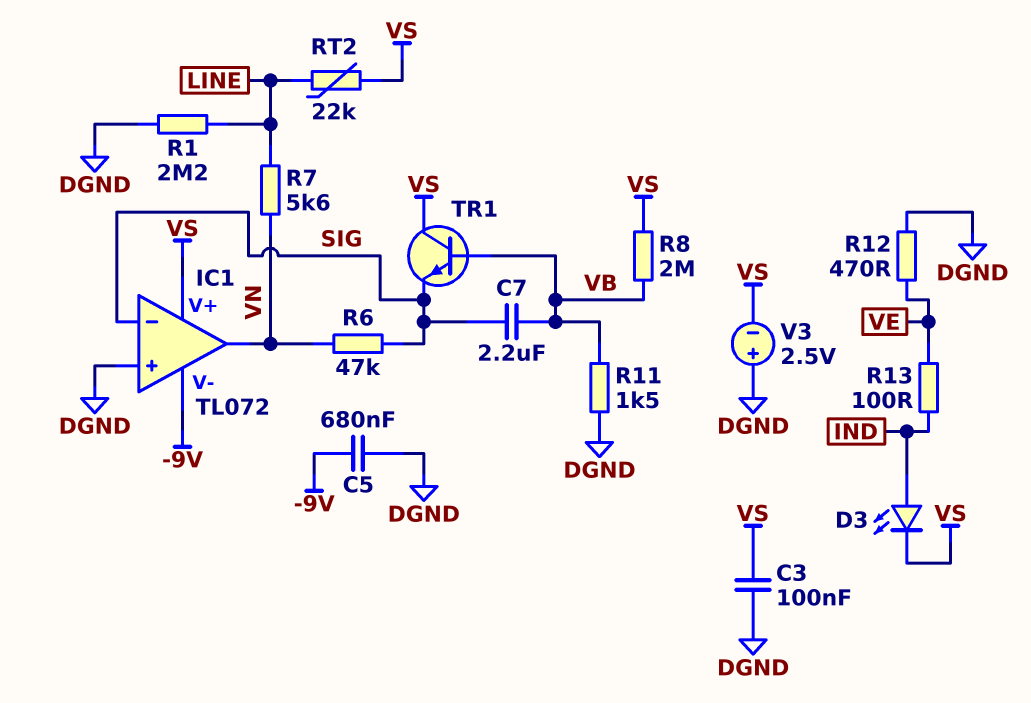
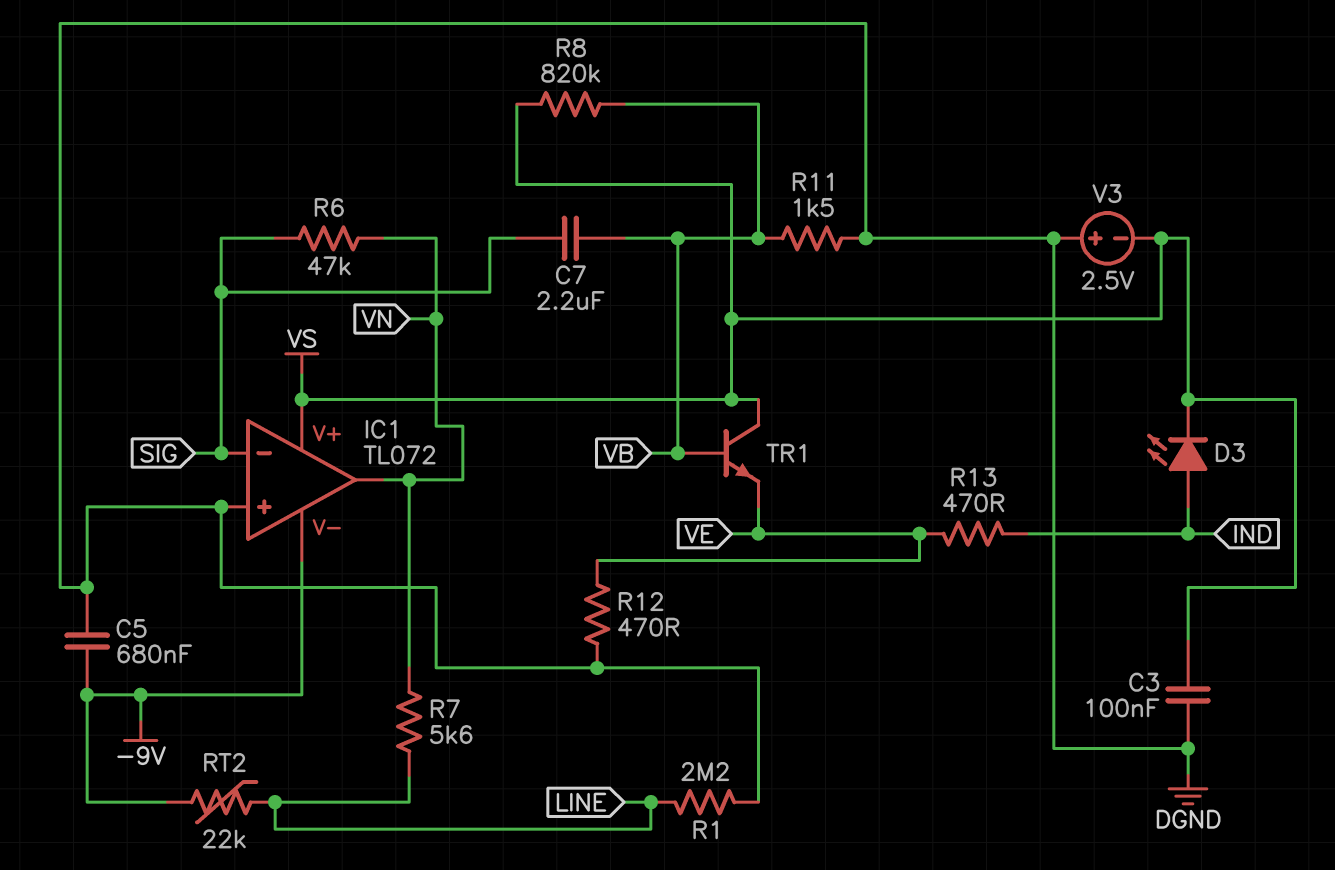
R8: 2M (VB, VS) -> 820k (VB, VS)
R13: 100 (IND, VE) -> 470 (IND, VE)
RT2: 22k (LINE, VS) -> 22k (-9V, LINE)
TR1: NPN (B VB, C VS, E SIG) -> NPN (B VB, C VS, E VE)

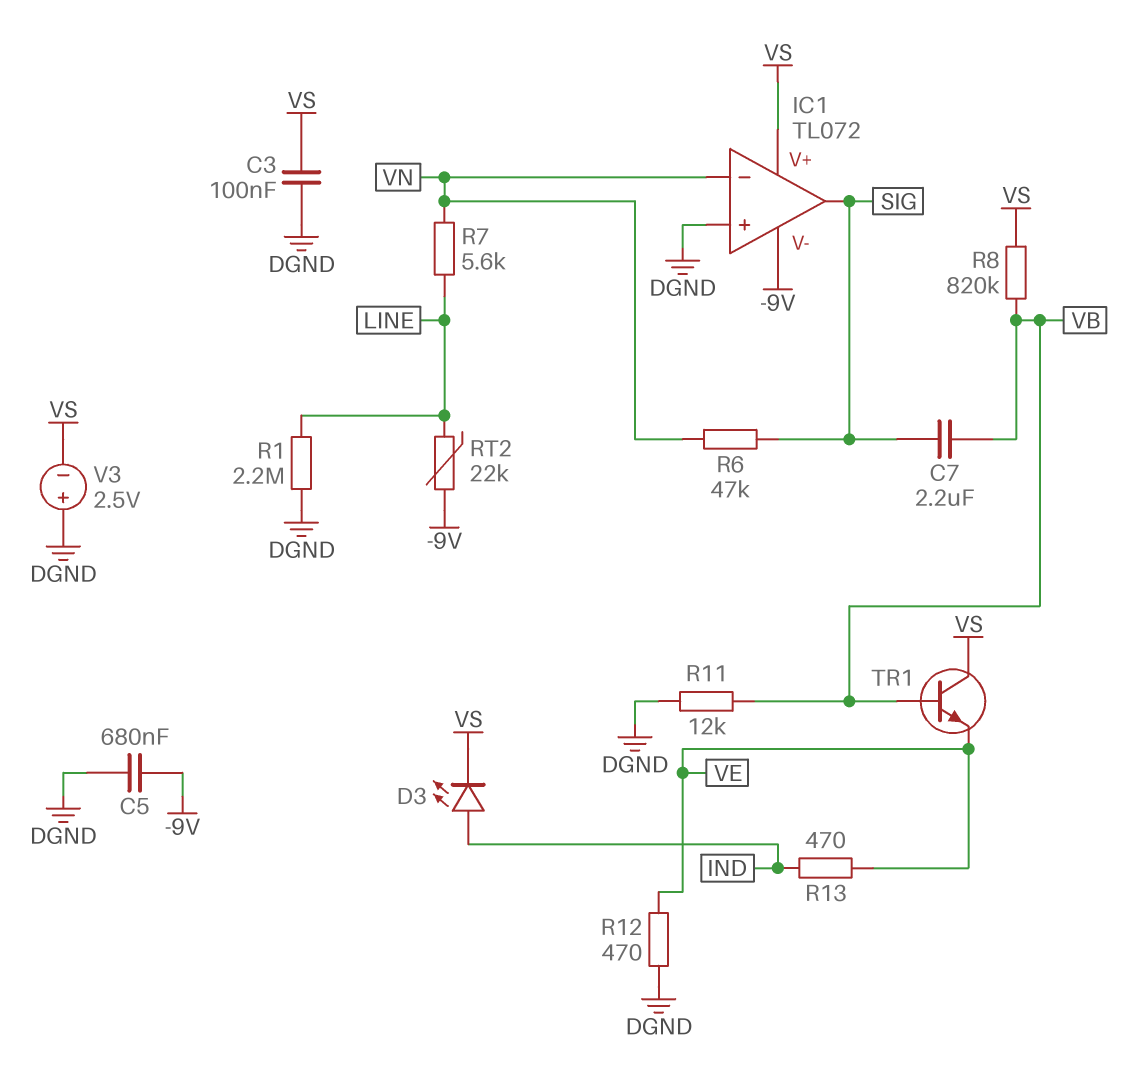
IC1 pin in-: SIG -> VN
IC1 pin out: VN -> SIG
R11: 1.5k (DGND, VB) -> 12k (DGND, VB)

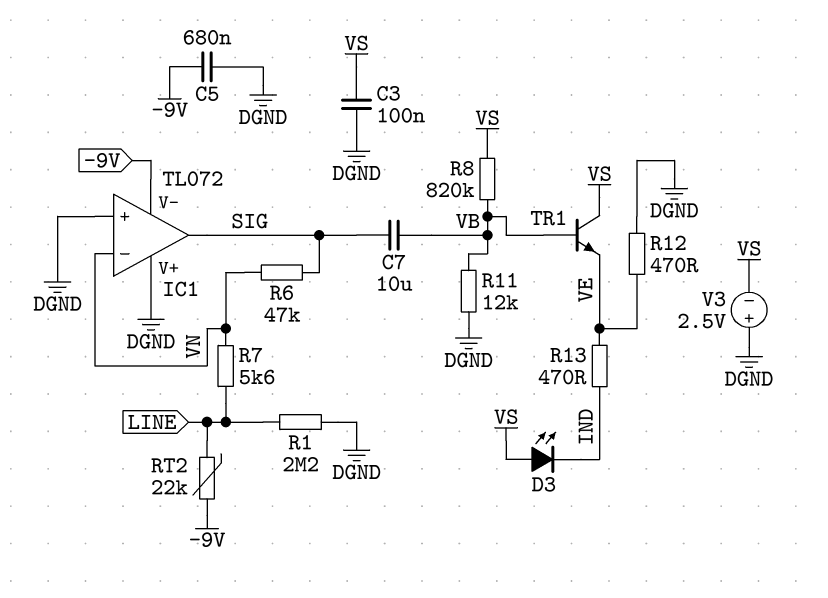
C7: 2.2uF (SIG, VB) -> 10uF (SIG, VB)
D3: LED (A IND, K VS) -> LED (A VS, K IND)
IC1 pin V+: VS -> DGND

